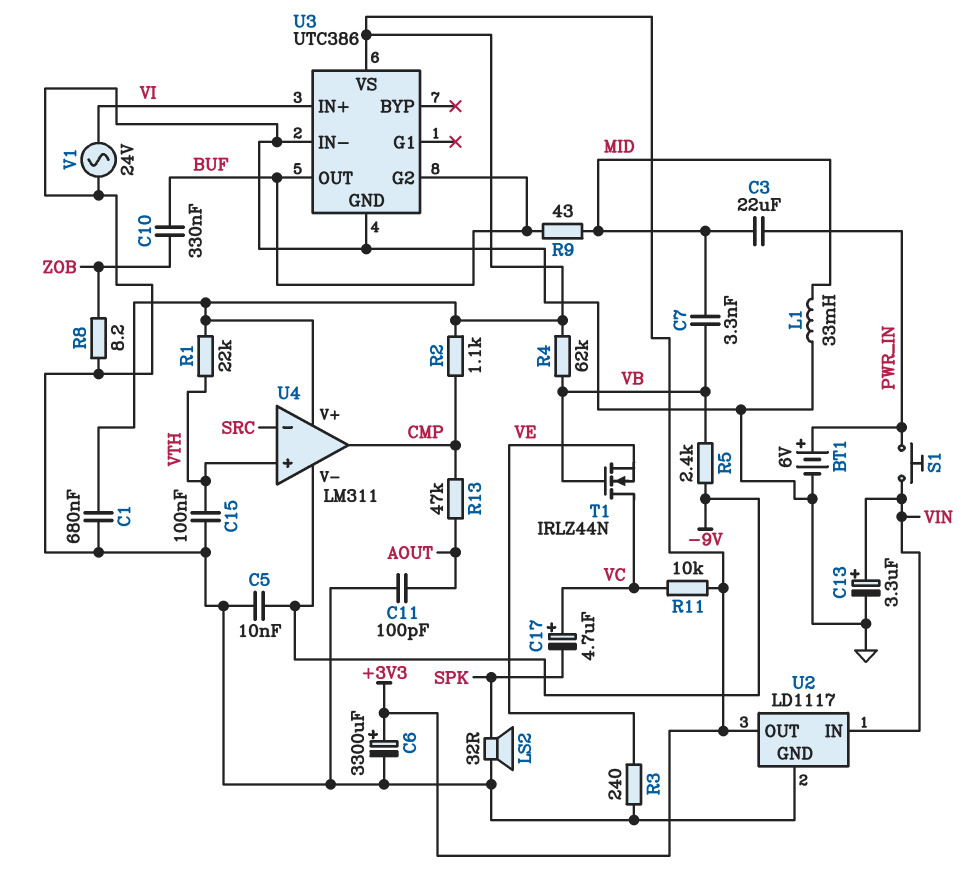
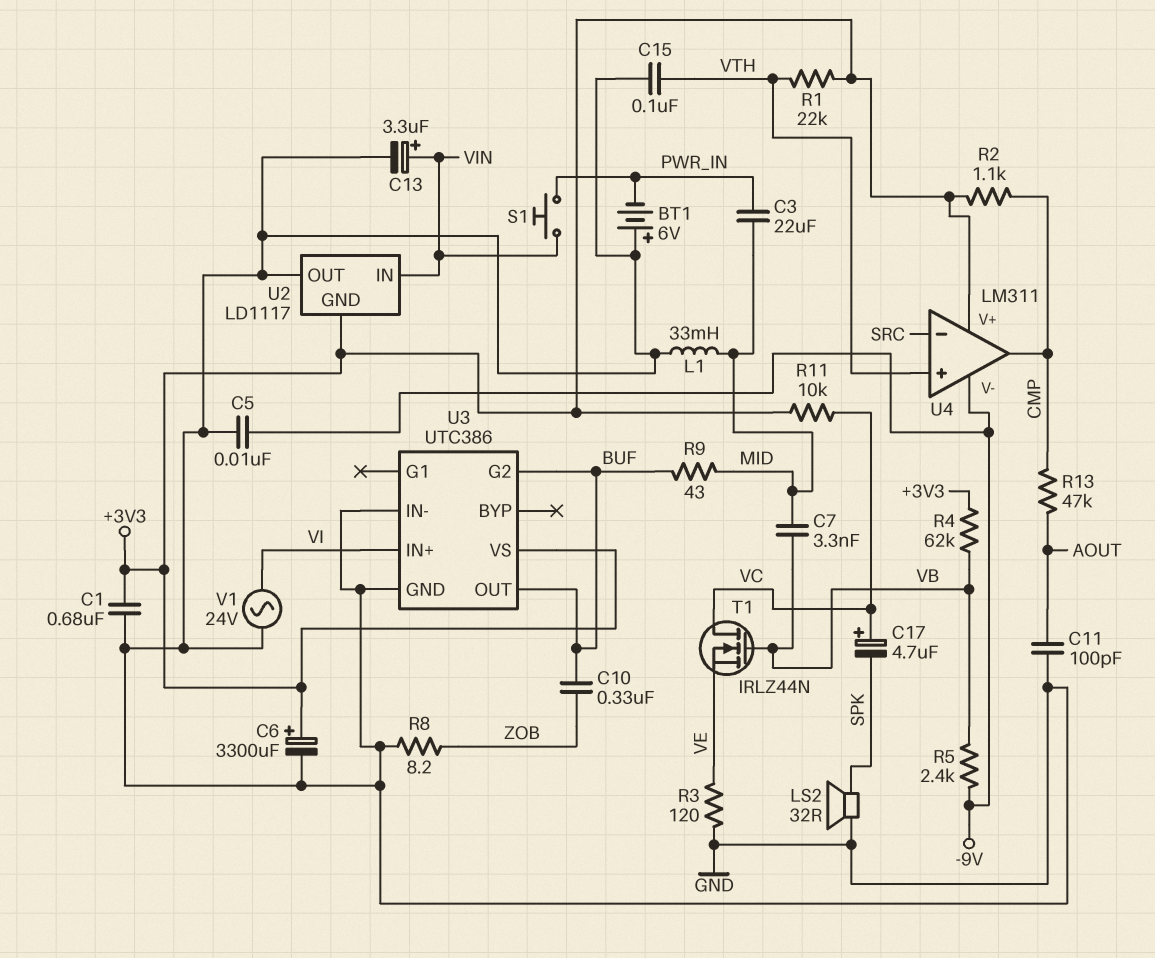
BT1: 6V (plus PWR_IN, minus GND) -> 6V (plus GND, minus PWR_IN)
R3: 240 (GND, VE) -> 120 (GND, VE)
U2 pin GND: GND -> +3V3
U2 pin OUT: +3V3 -> GND

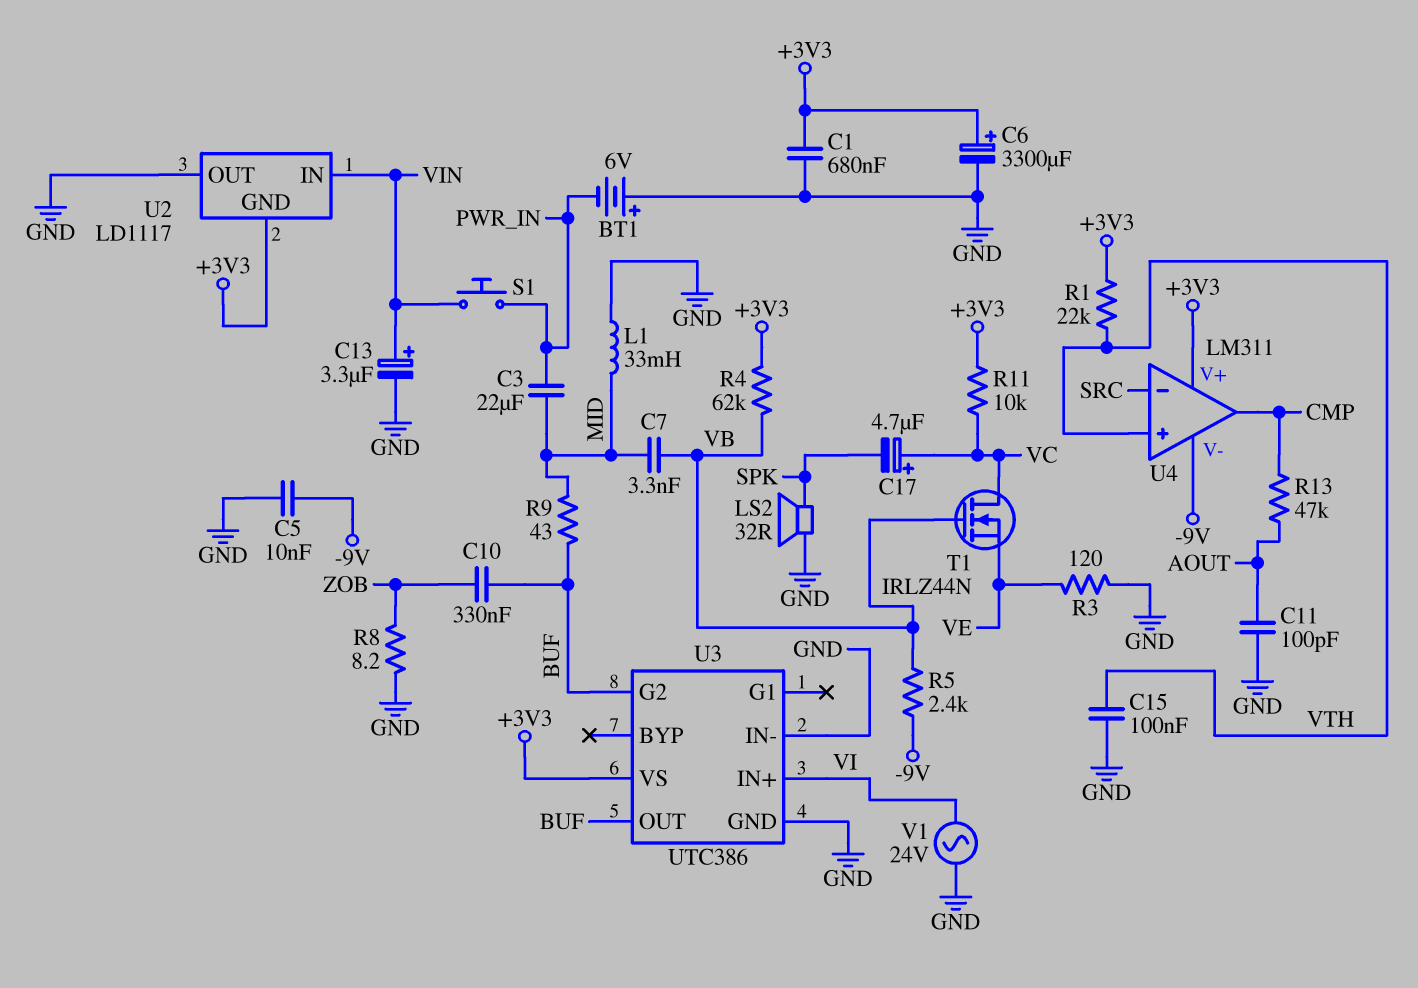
R2: 1.1k (+3V3, CMP) -> none

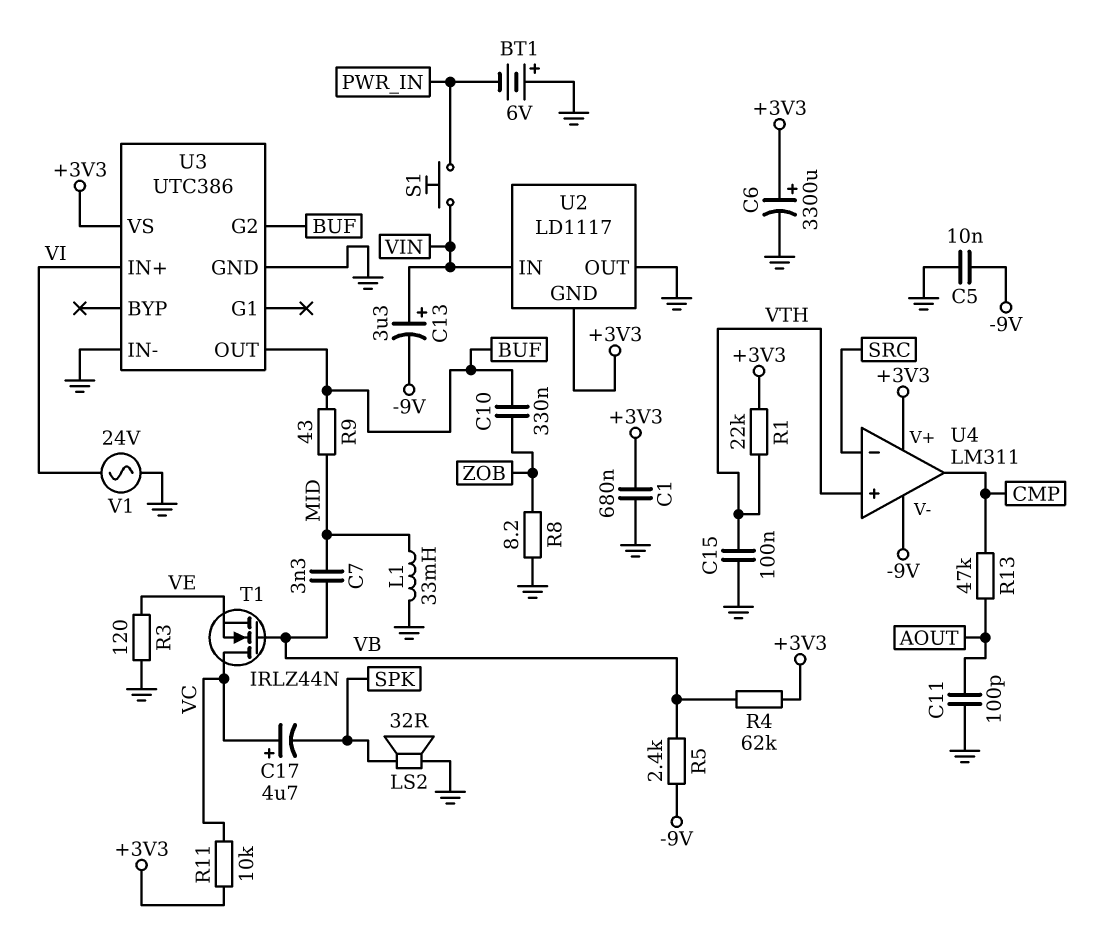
C3: 22uF (MID, PWR_IN) -> none
C13: 3.3uF (plus VIN, minus GND) -> 3.3uF (plus VIN, minus -9V)

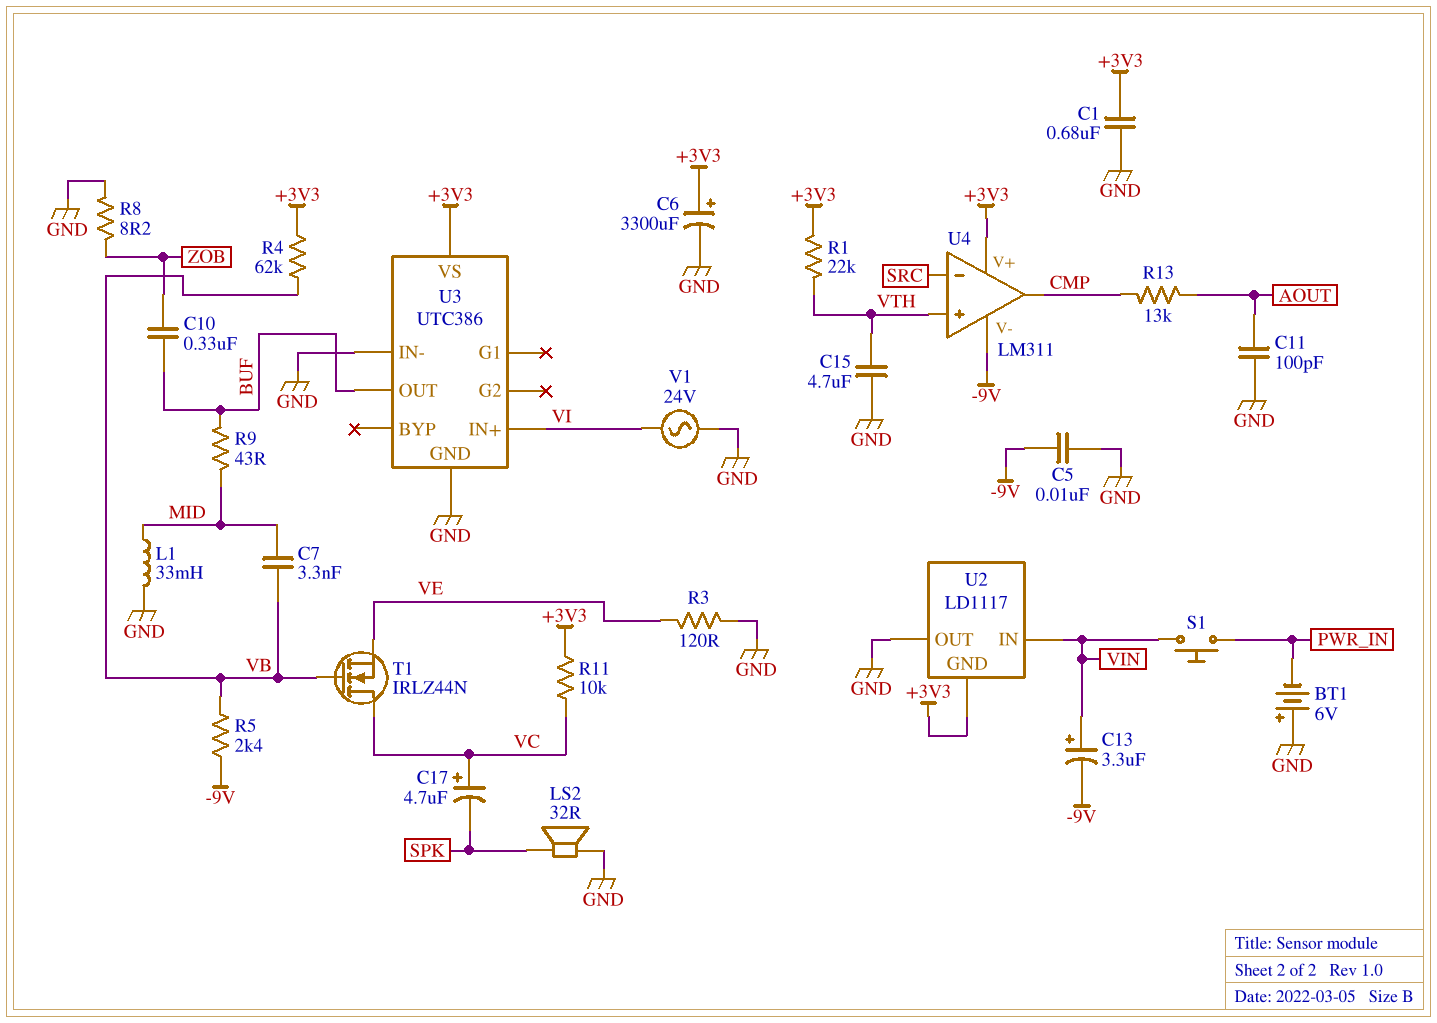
C15: 100nF (GND, VTH) -> 4.7uF (GND, VTH)
R13: 47k (AOUT, CMP) -> 13k (AOUT, CMP)
U3 pin G2: BUF -> none

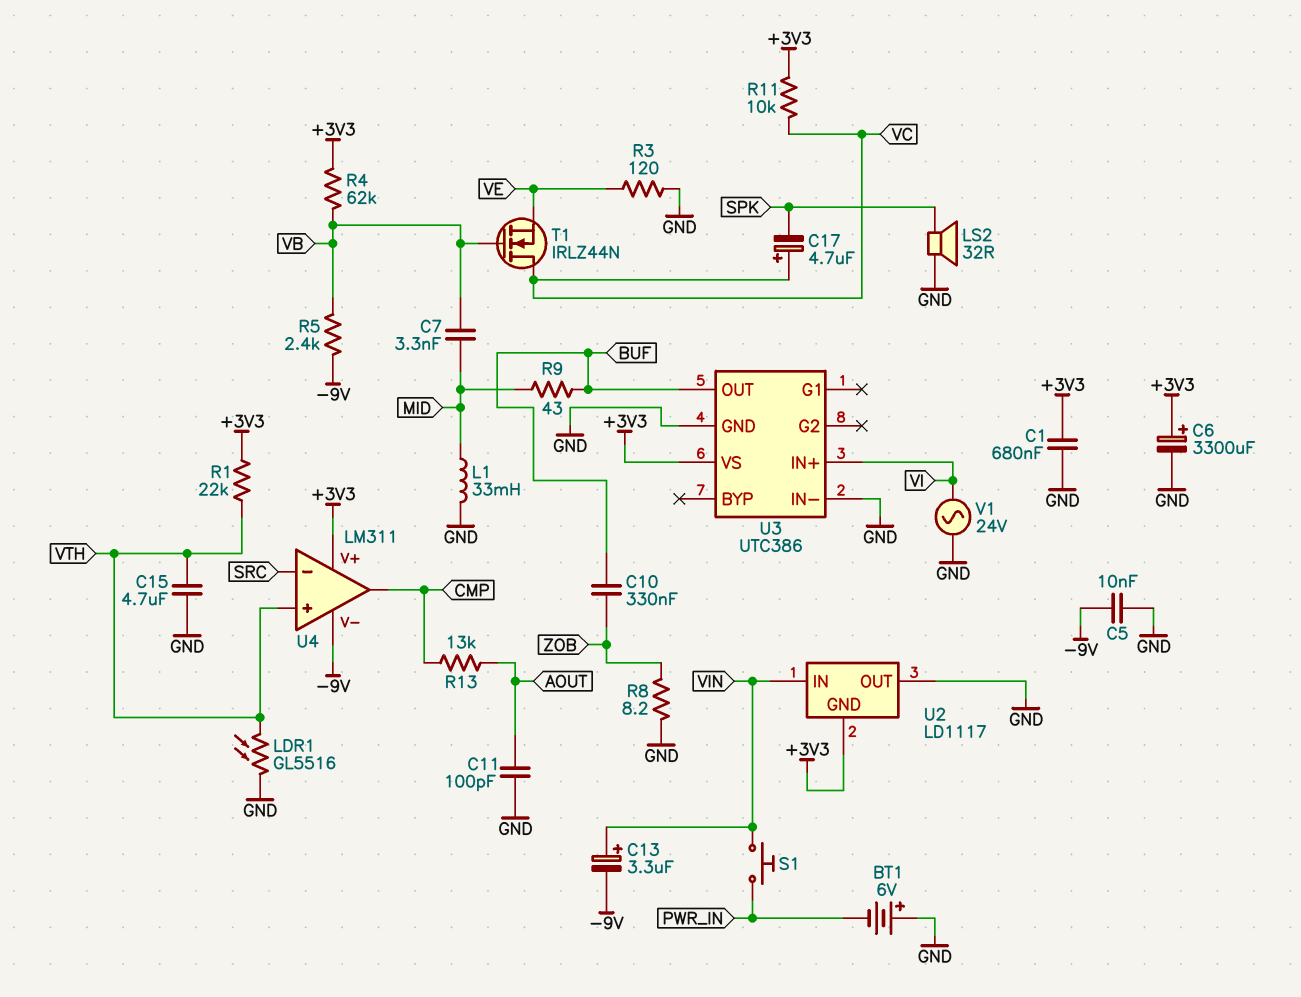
LDR1: none -> GL5516 (GND, VTH)

